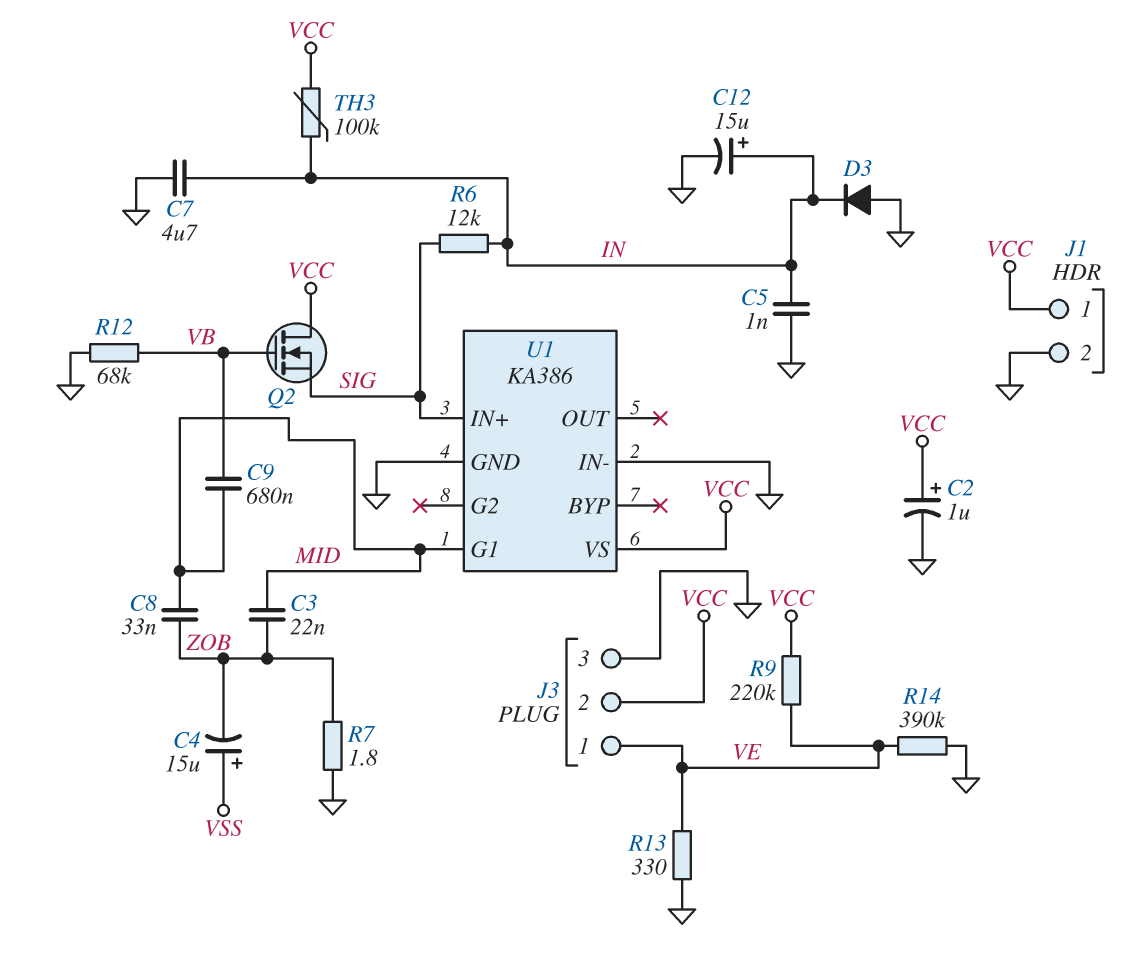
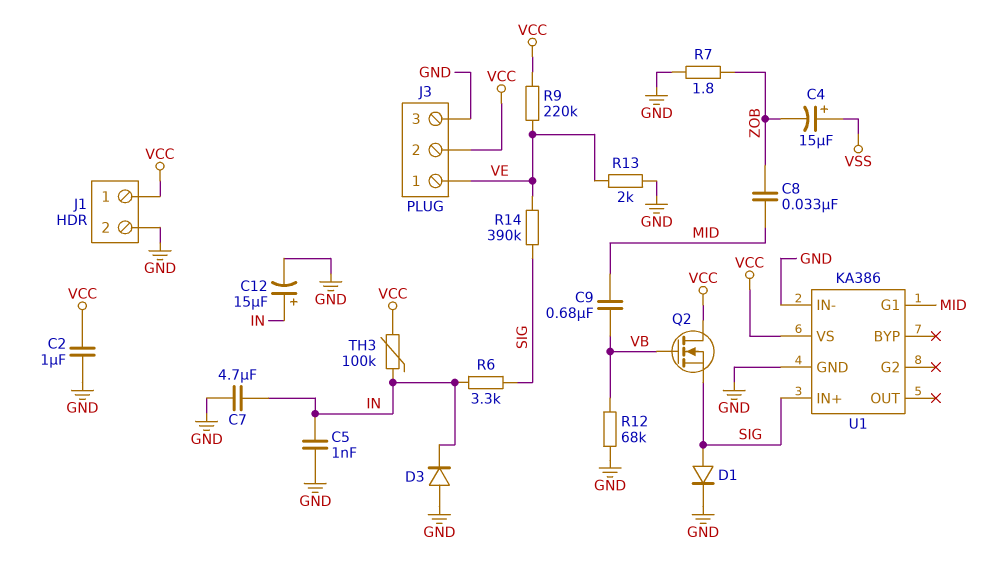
C2: 1uF (plus VCC, minus GND) -> 1uF (GND, VCC)
C3: 22nF (MID, ZOB) -> none
D1: none -> diode (A SIG, K GND)
R6: 12k (IN, SIG) -> 3.3k (IN, SIG)
R13: 330 (GND, VE) -> 2k (GND, VE)
R14: 390k (GND, VE) -> 390k (SIG, VE)

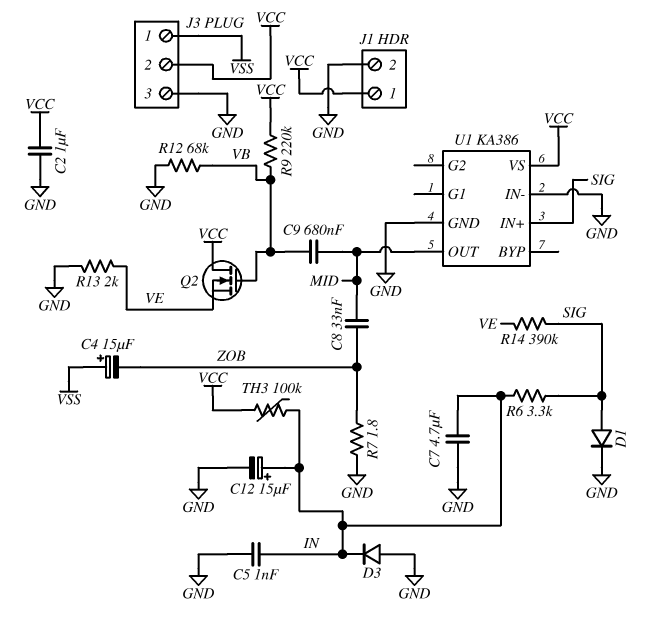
J3 pin 1: VE -> VSS
Q2: NMOS (G VB, D VCC, S SIG) -> NMOS (G VB, D VCC, S VE)
R9: 220k (VCC, VE) -> 220k (VB, VCC)
U1 pin G1: MID -> none
U1 pin OUT: none -> MID

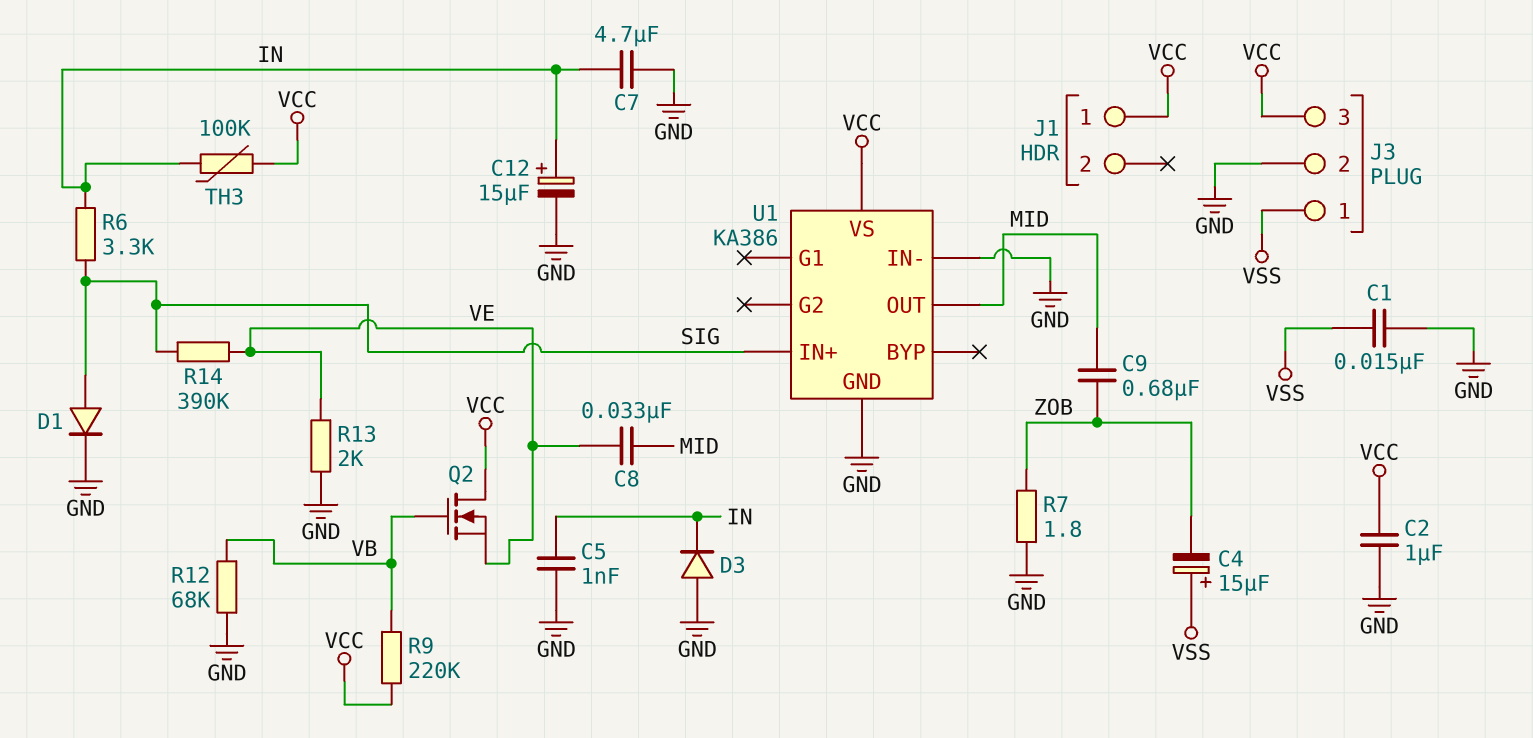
C1: none -> 15nF (GND, VSS)
C8: 33nF (MID, ZOB) -> 33nF (MID, VE)
C9: 680nF (MID, VB) -> 680nF (MID, ZOB)
J1 pin 2: GND -> none
J3 pin 2: VCC -> GND
J3 pin 3: GND -> VCC

